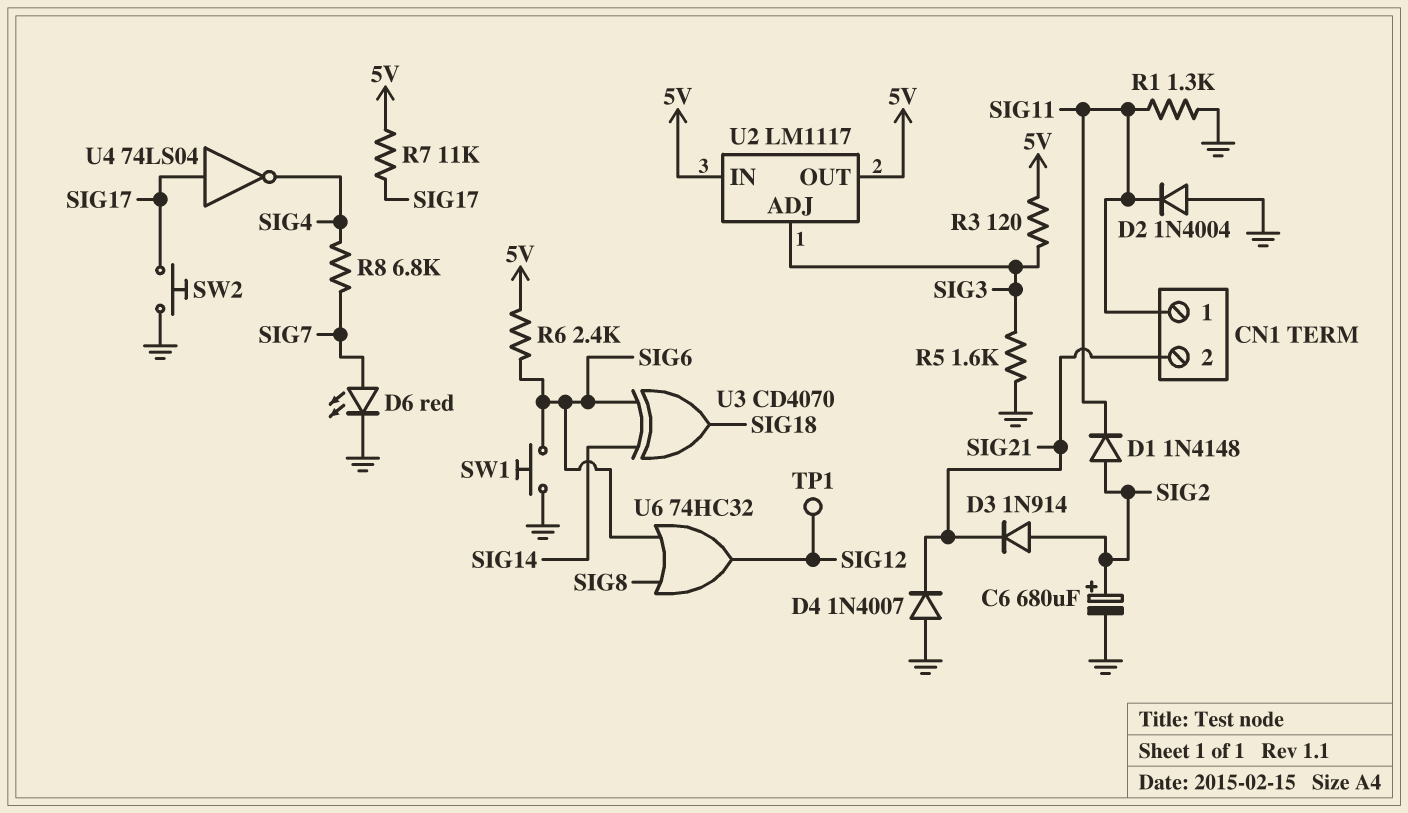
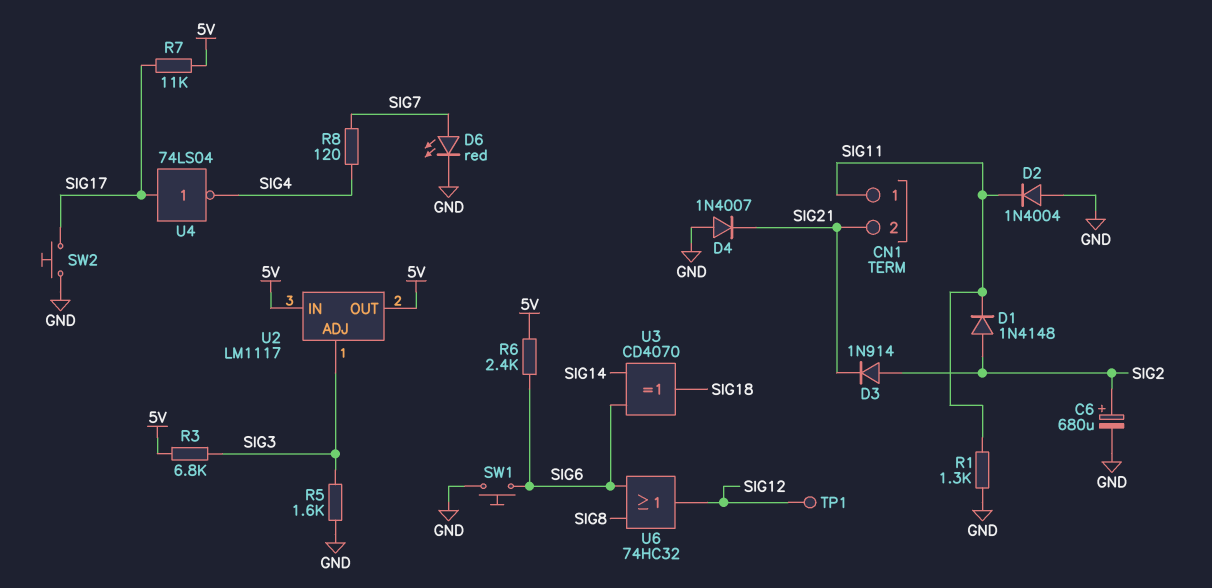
R3: 120 (5V, SIG3) -> 6.8k (5V, SIG3)
R8: 6.8k (SIG4, SIG7) -> 120 (SIG4, SIG7)

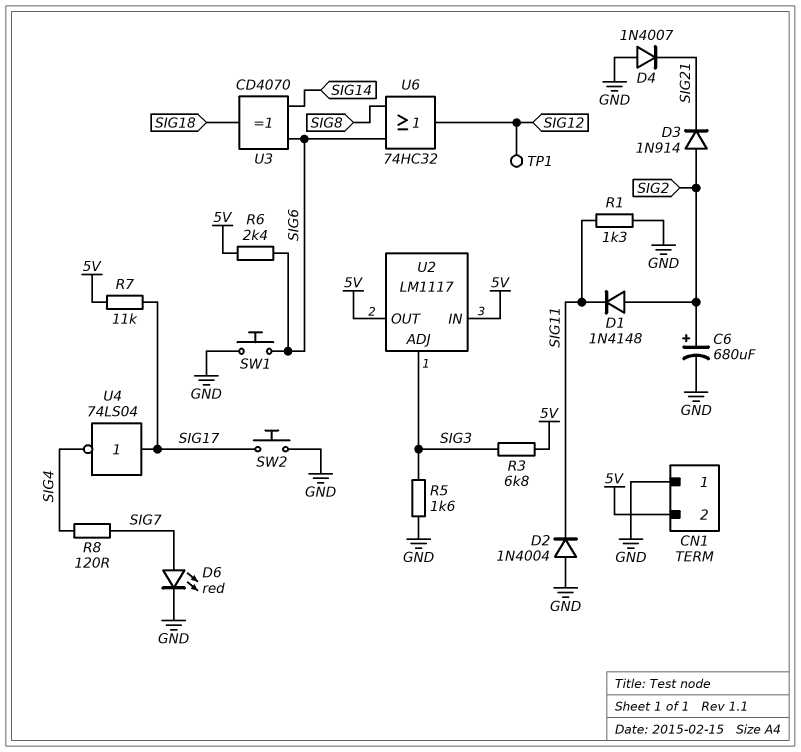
CN1 pin 1: SIG11 -> GND
CN1 pin 2: SIG21 -> 5V

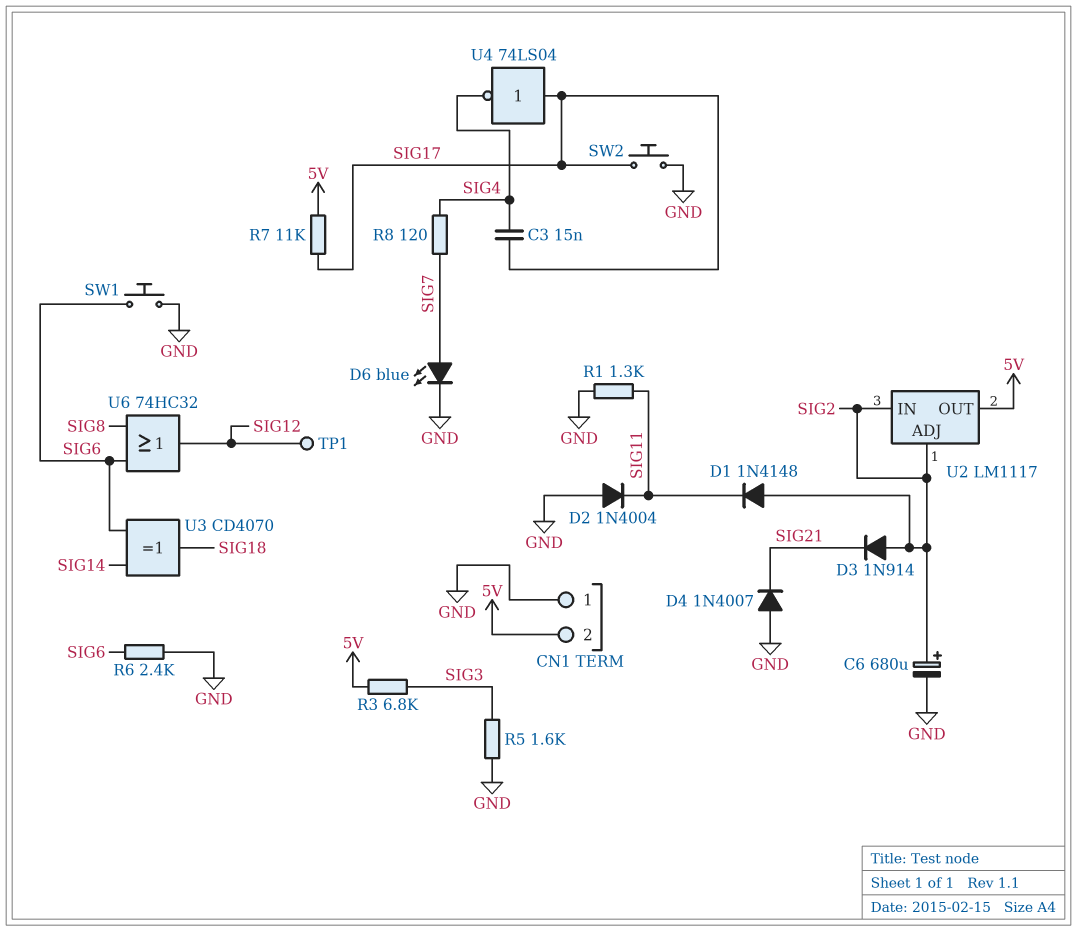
C3: none -> 15nF (SIG4, SIG17)
D6: LED red (A SIG7, K GND) -> LED blue (A SIG7, K GND)
R6: 2.4k (5V, SIG6) -> 2.4k (GND, SIG6)
U2 pin ADJ: SIG3 -> SIG2
U2 pin IN: 5V -> SIG2

